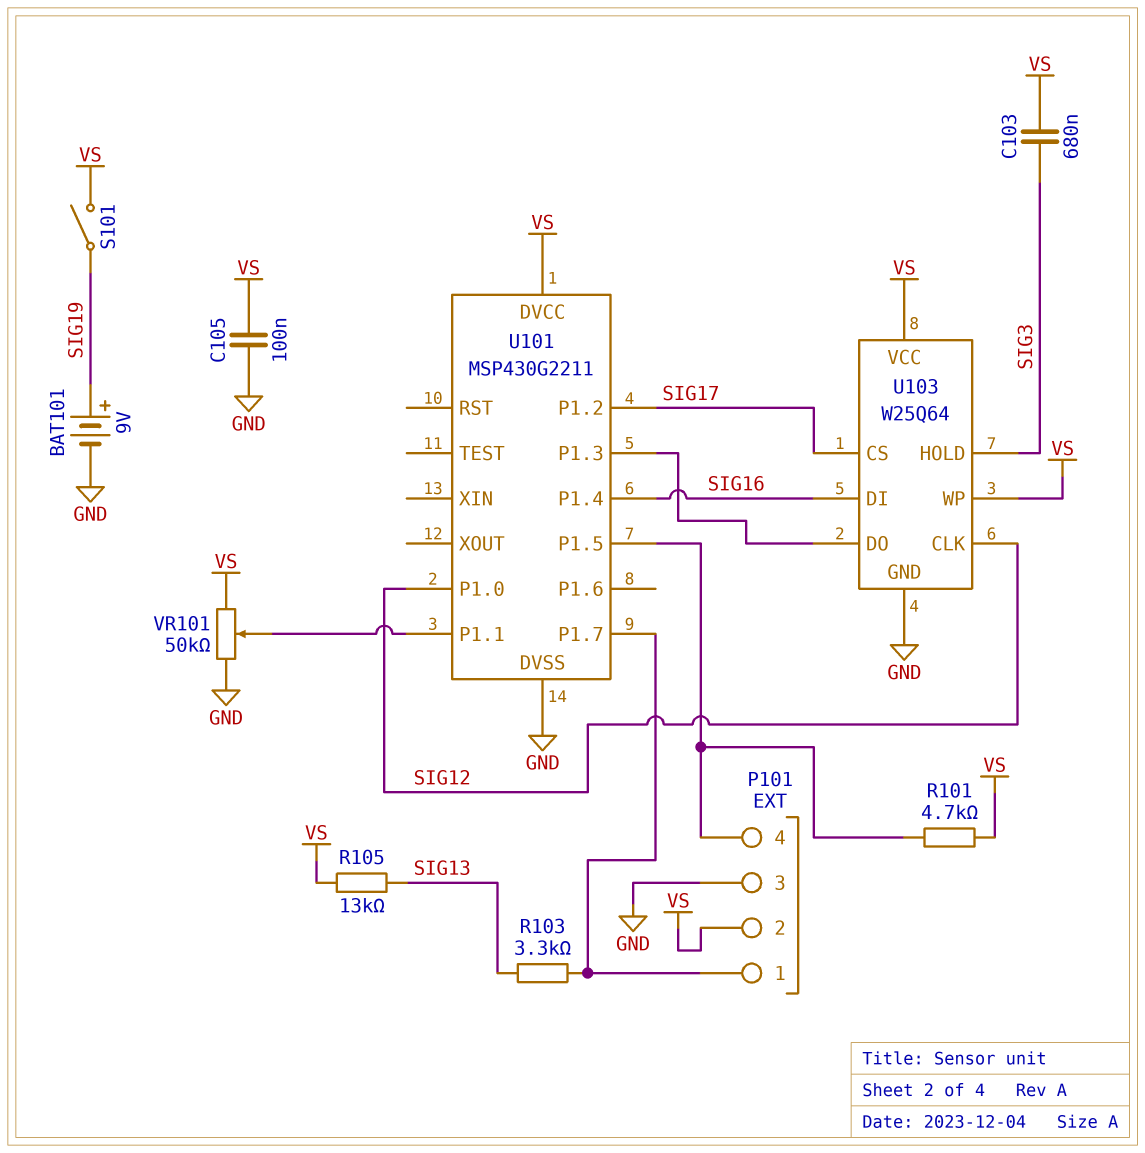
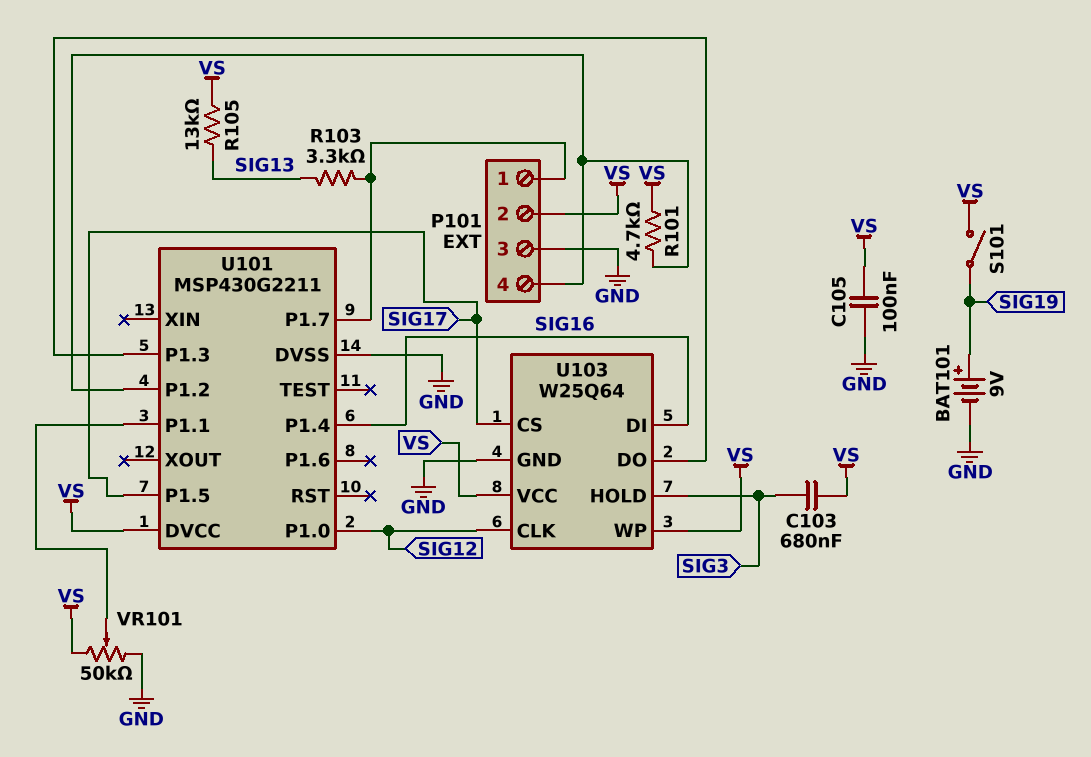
U101 pin P1.2: SIG17 -> P101/4
U101 pin P1.5: P101/4 -> SIG17

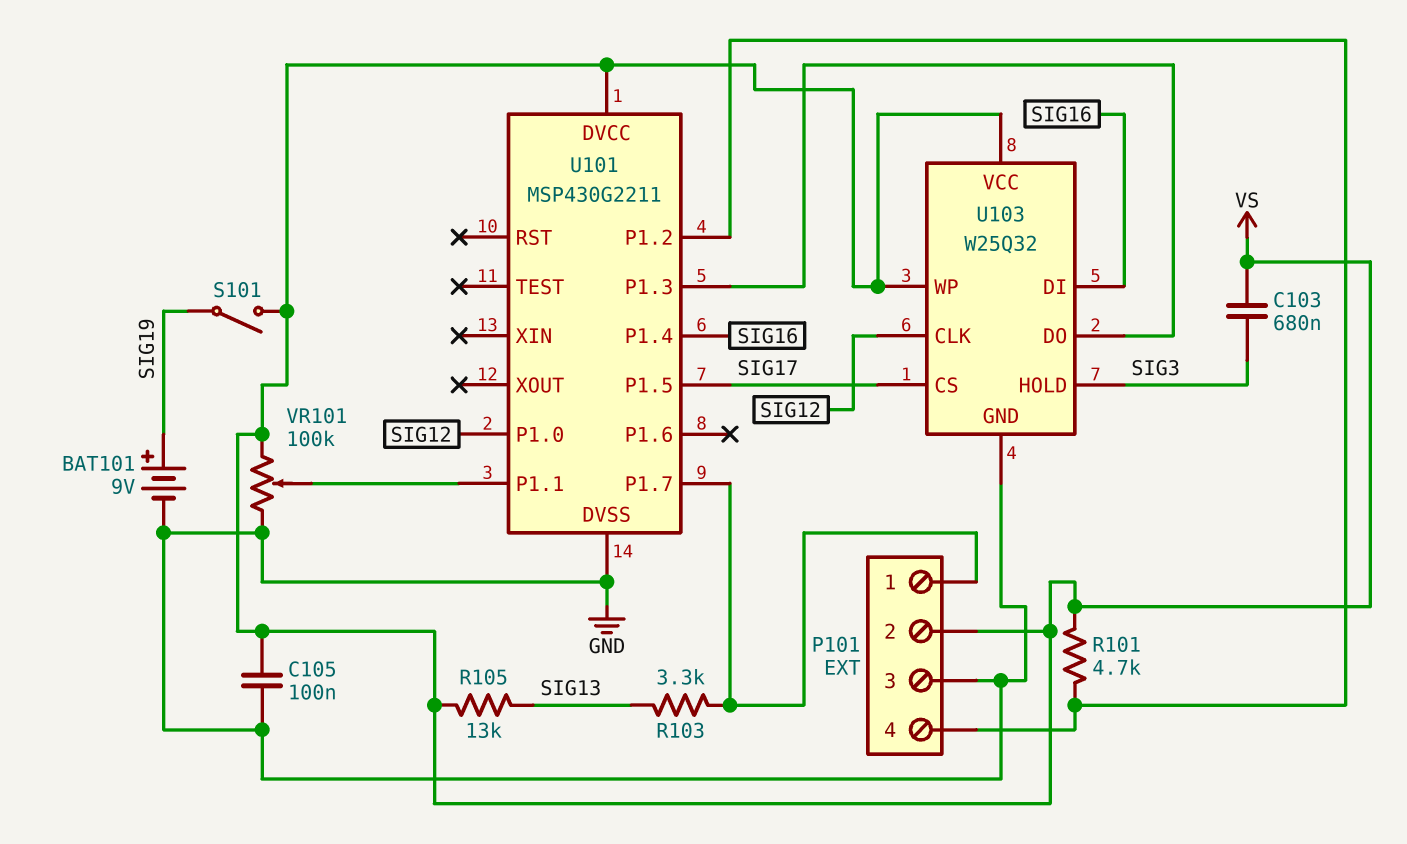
U103: W25Q64 -> W25Q32
VR101: 50k (GND, VS, wiper U101/P1.1) -> 100k (GND, VS, wiper U101/P1.1)

